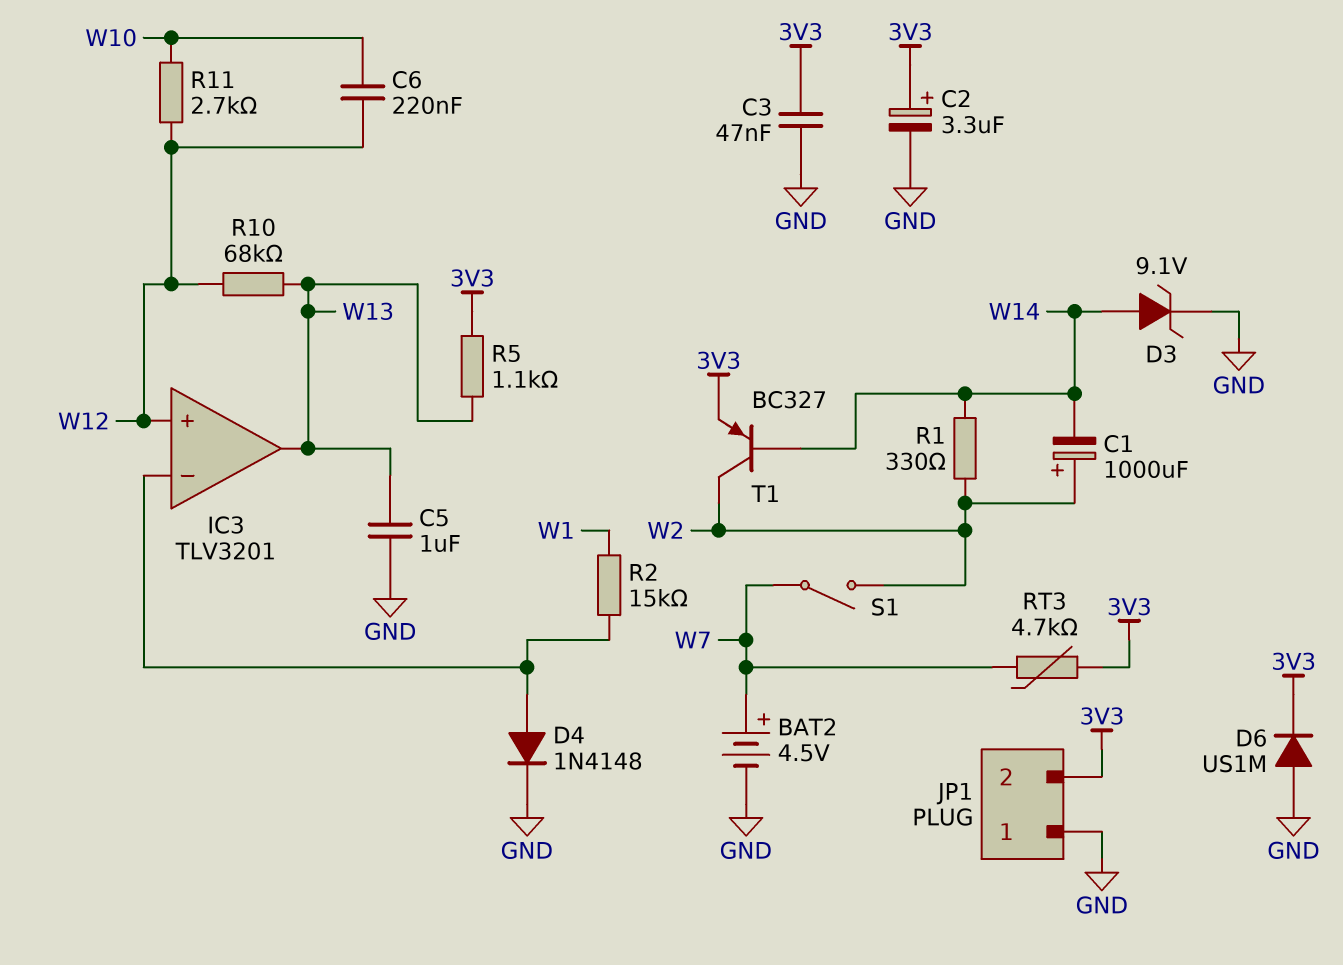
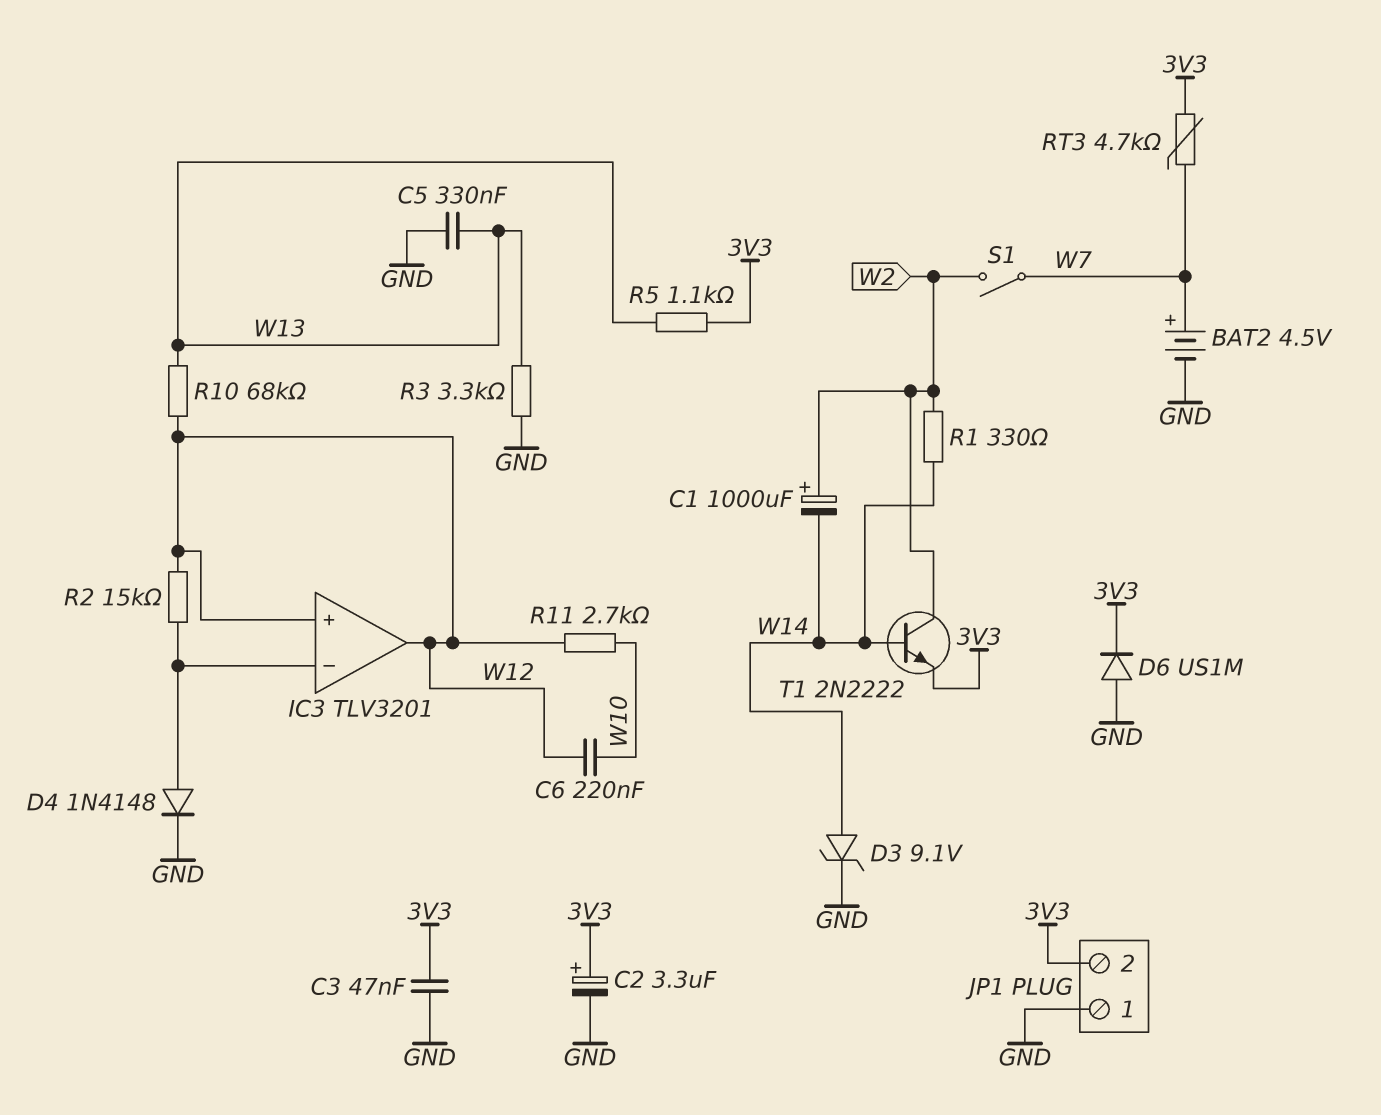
C5: 1uF (GND, W13) -> 330nF (GND, W13)
IC3 pin out: W13 -> W12
R2: 15k (IC3/in-, W1) -> 15k (IC3/in-, W12)
R3: none -> 3.3k (GND, W13)
T1: PNP BC327 (B W14, C W2, E 3V3) -> NPN 2N2222 (B W14, C W2, E 3V3)

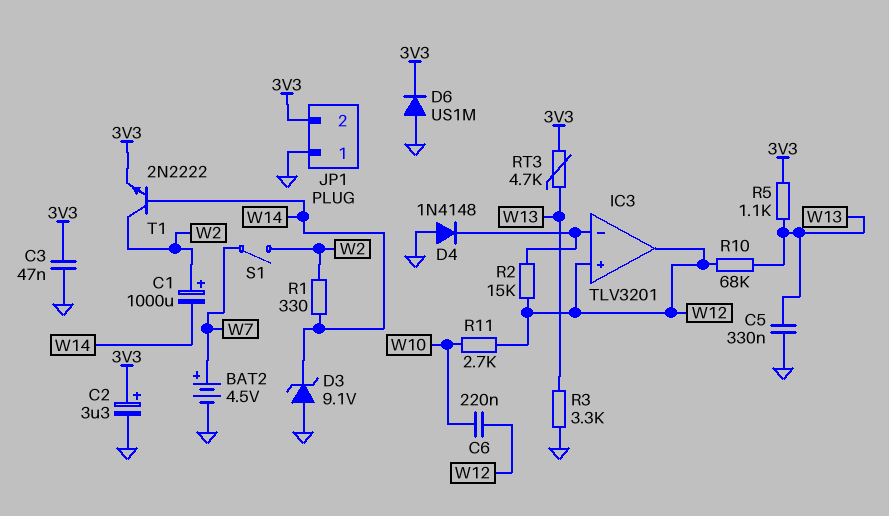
D3: zener 9.1V (A W14, K GND) -> zener 9.1V (A GND, K W14)
D4: diode 1N4148 (A IC3/in-, K GND) -> diode 1N4148 (A GND, K IC3/in-)
RT3: 4.7k (3V3, W7) -> 4.7k (3V3, W13)

